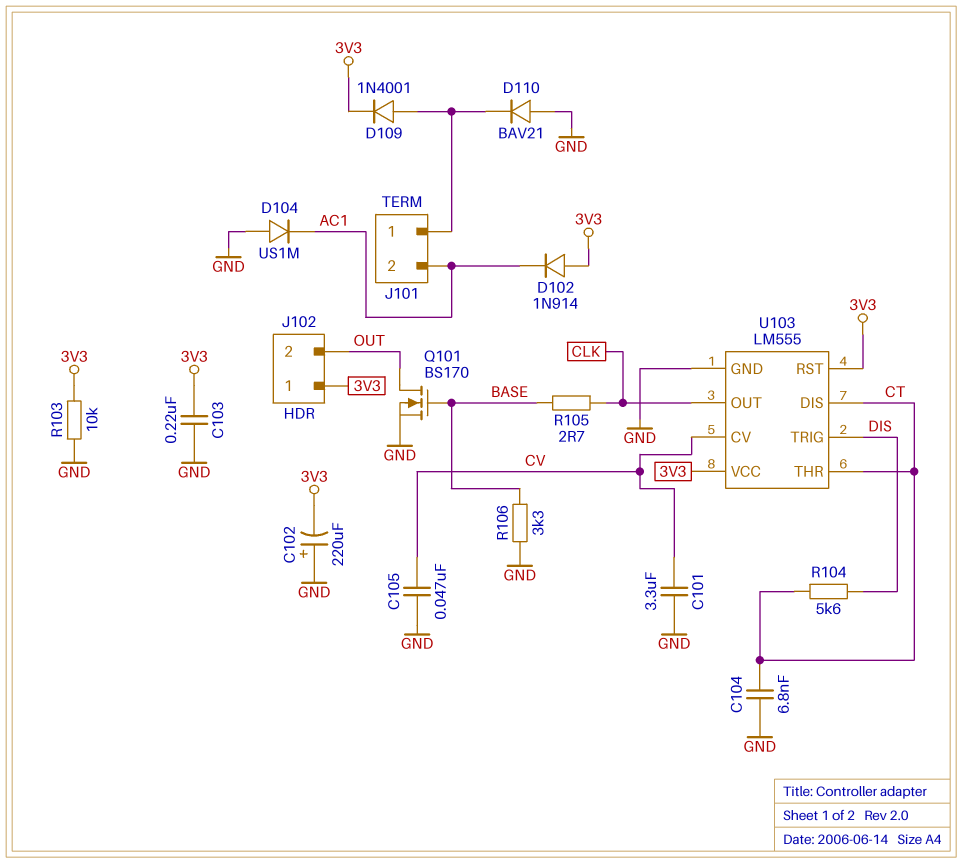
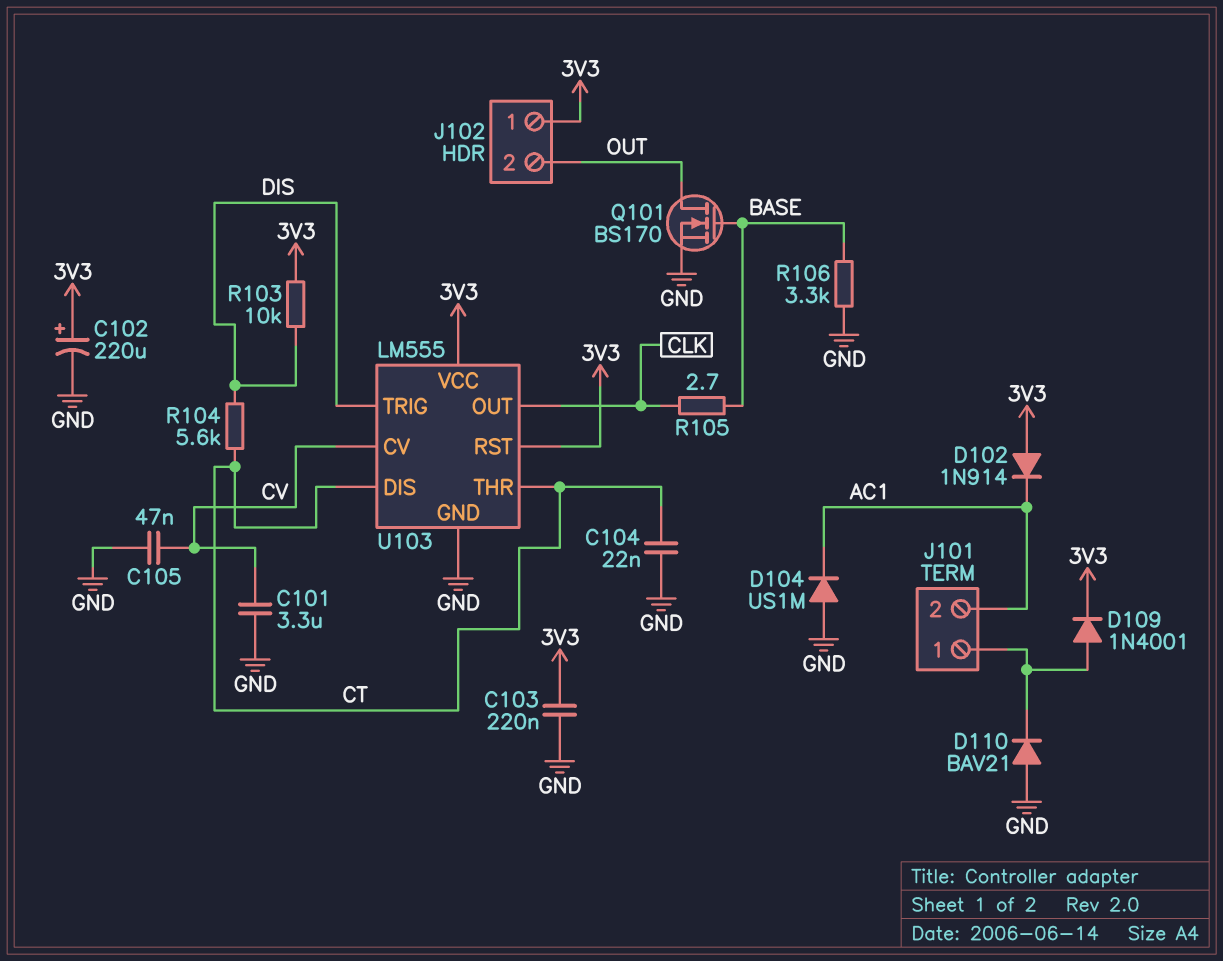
C102: 220uF (plus GND, minus 3V3) -> 220uF (plus 3V3, minus GND)
C104: 6.8nF (CT, GND) -> 22nF (CT, GND)
R103: 10k (3V3, GND) -> 10k (3V3, DIS)

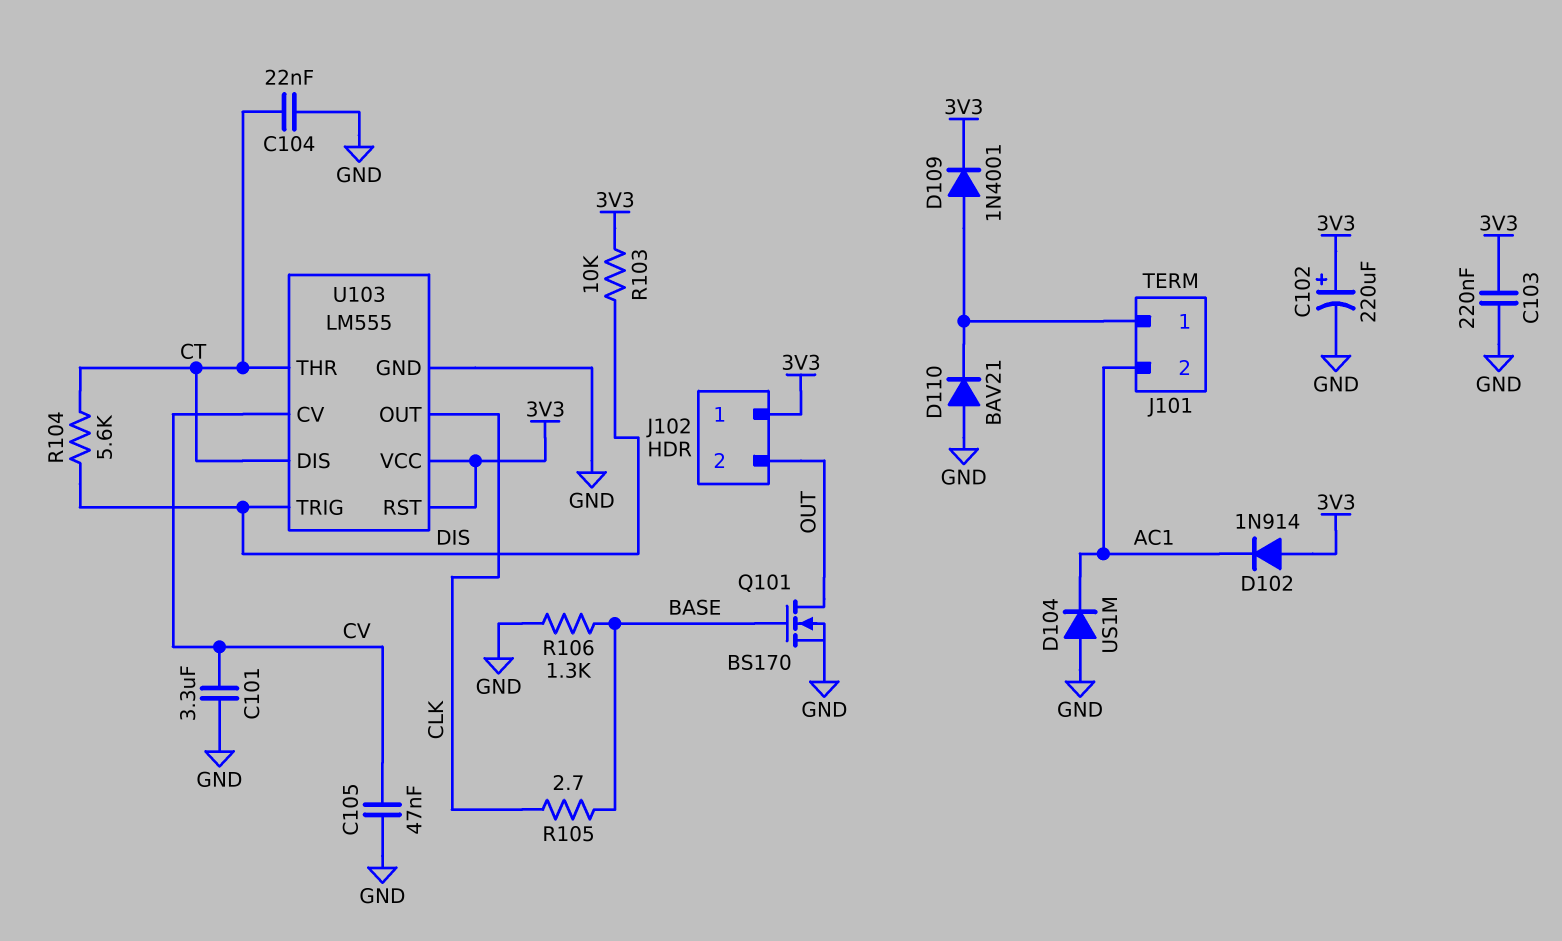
R106: 3.3k (BASE, GND) -> 1.3k (BASE, GND)

